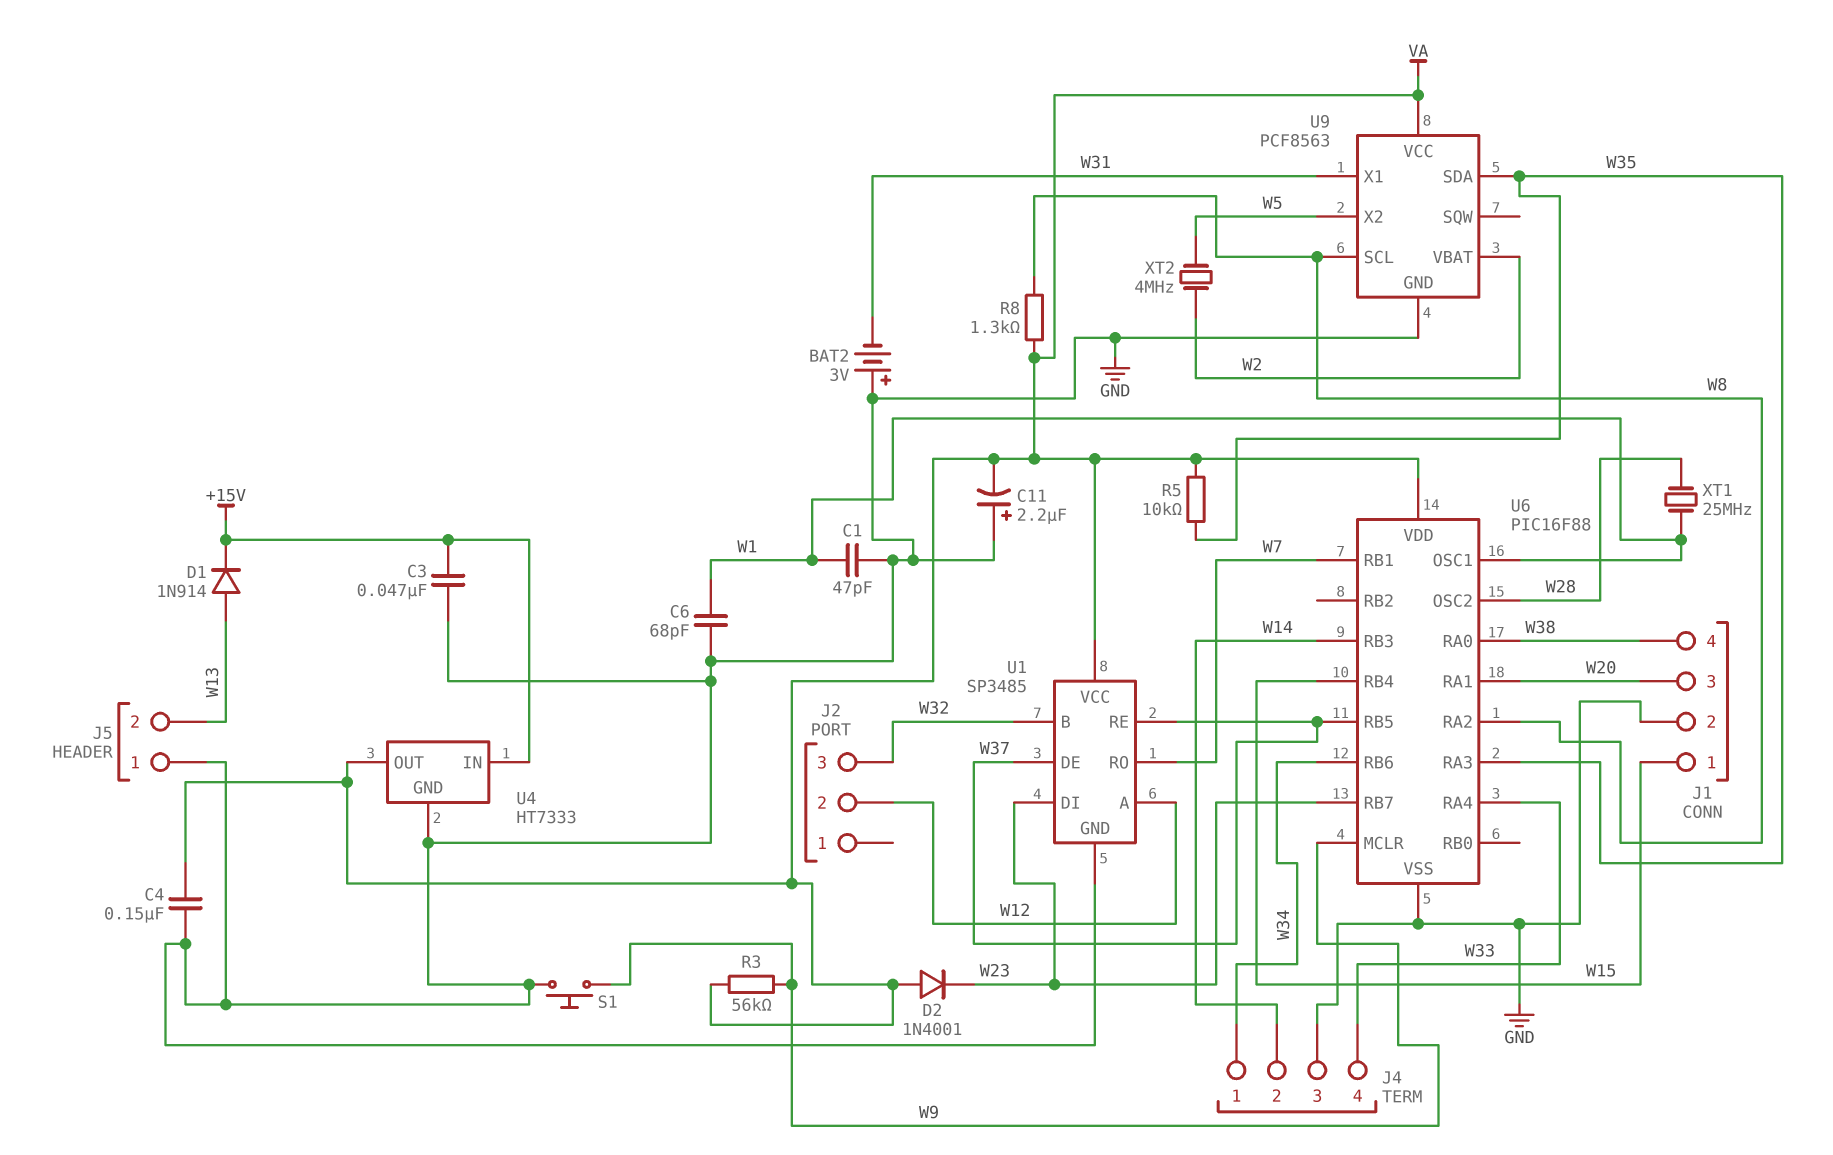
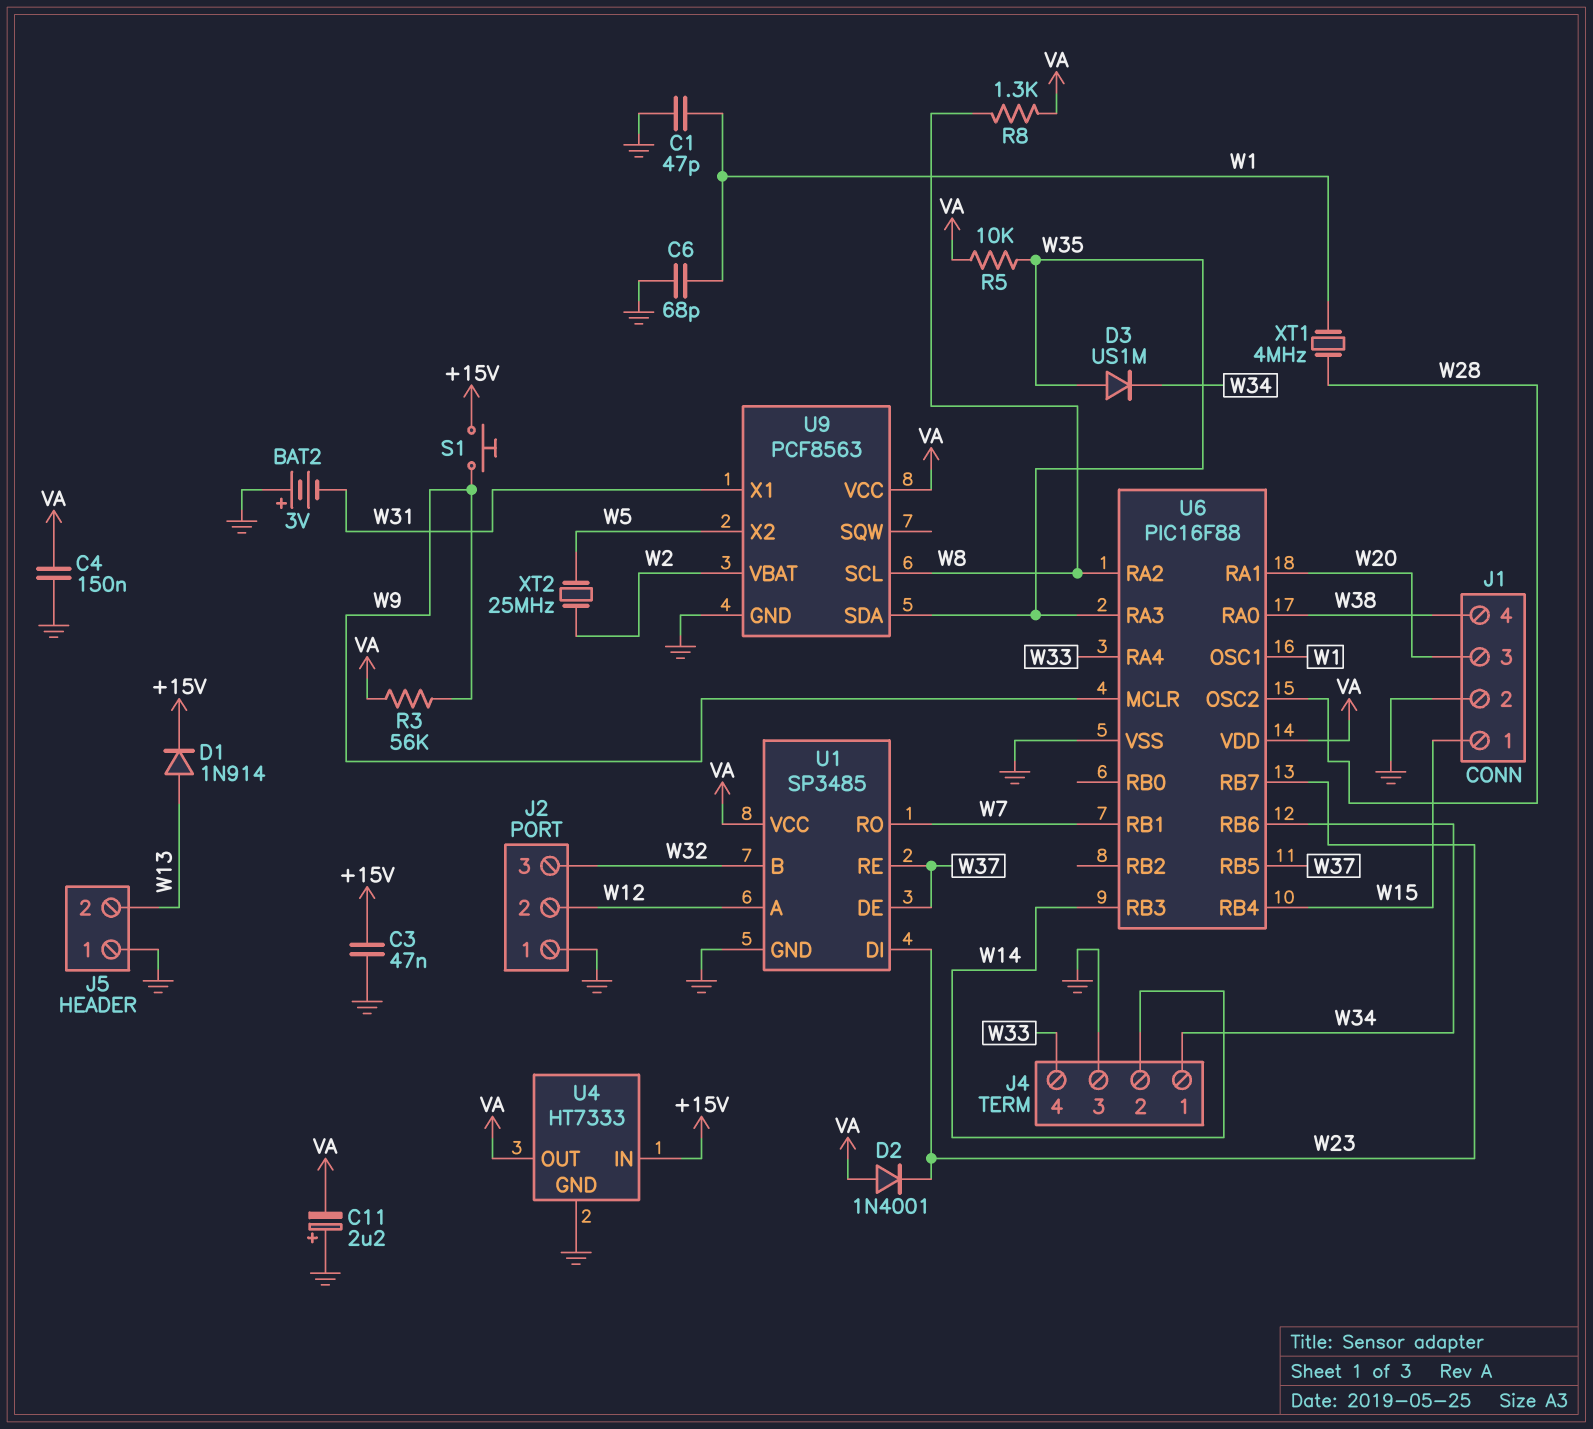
D3: none -> diode US1M (A W35, K W34)
J2 pin 1: none -> GND
S1: button (GND, W9) -> button (+15V, W9)
XT1: 25MHz (W1, W28) -> 4MHz (W1, W28)
XT2: 4MHz (W2, W5) -> 25MHz (W2, W5)

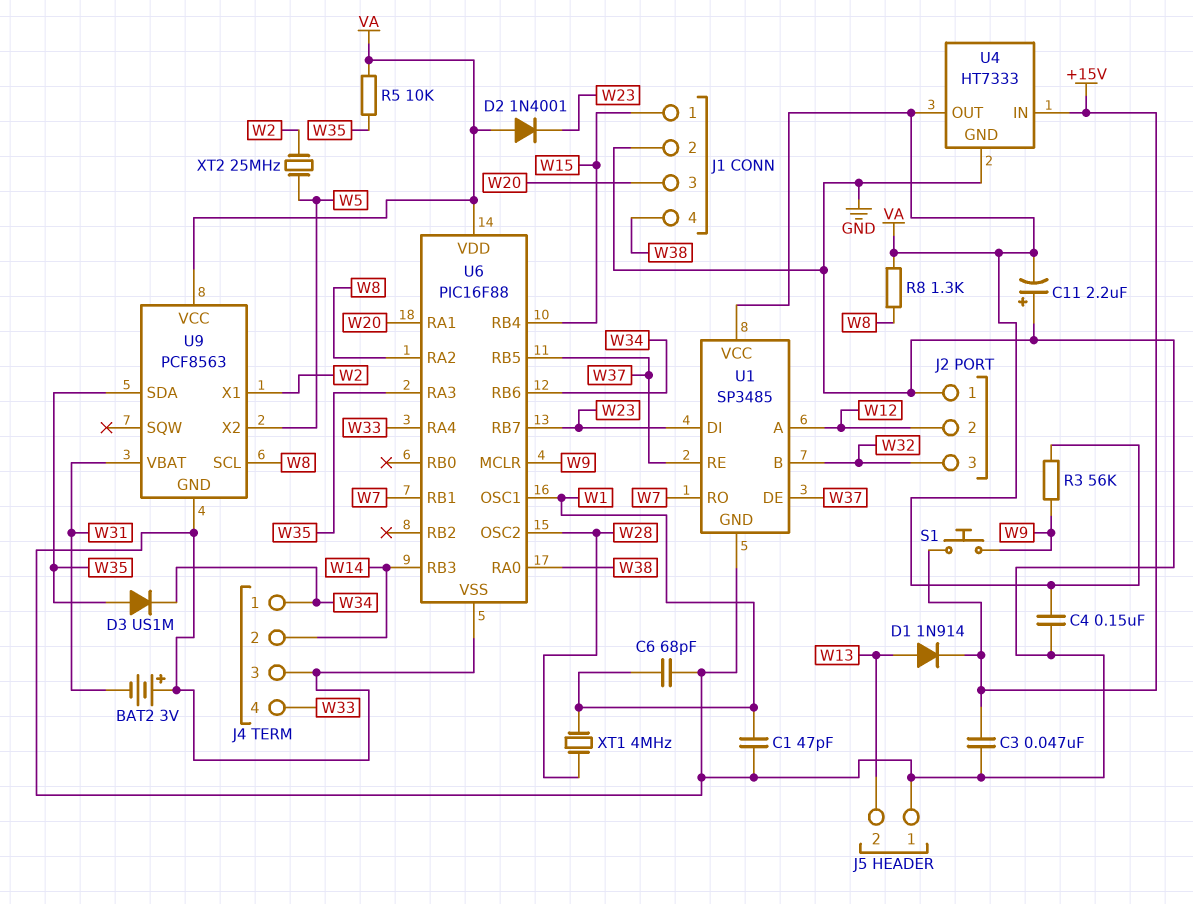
U9 pin VBAT: W2 -> W31
U9 pin X1: W31 -> W2

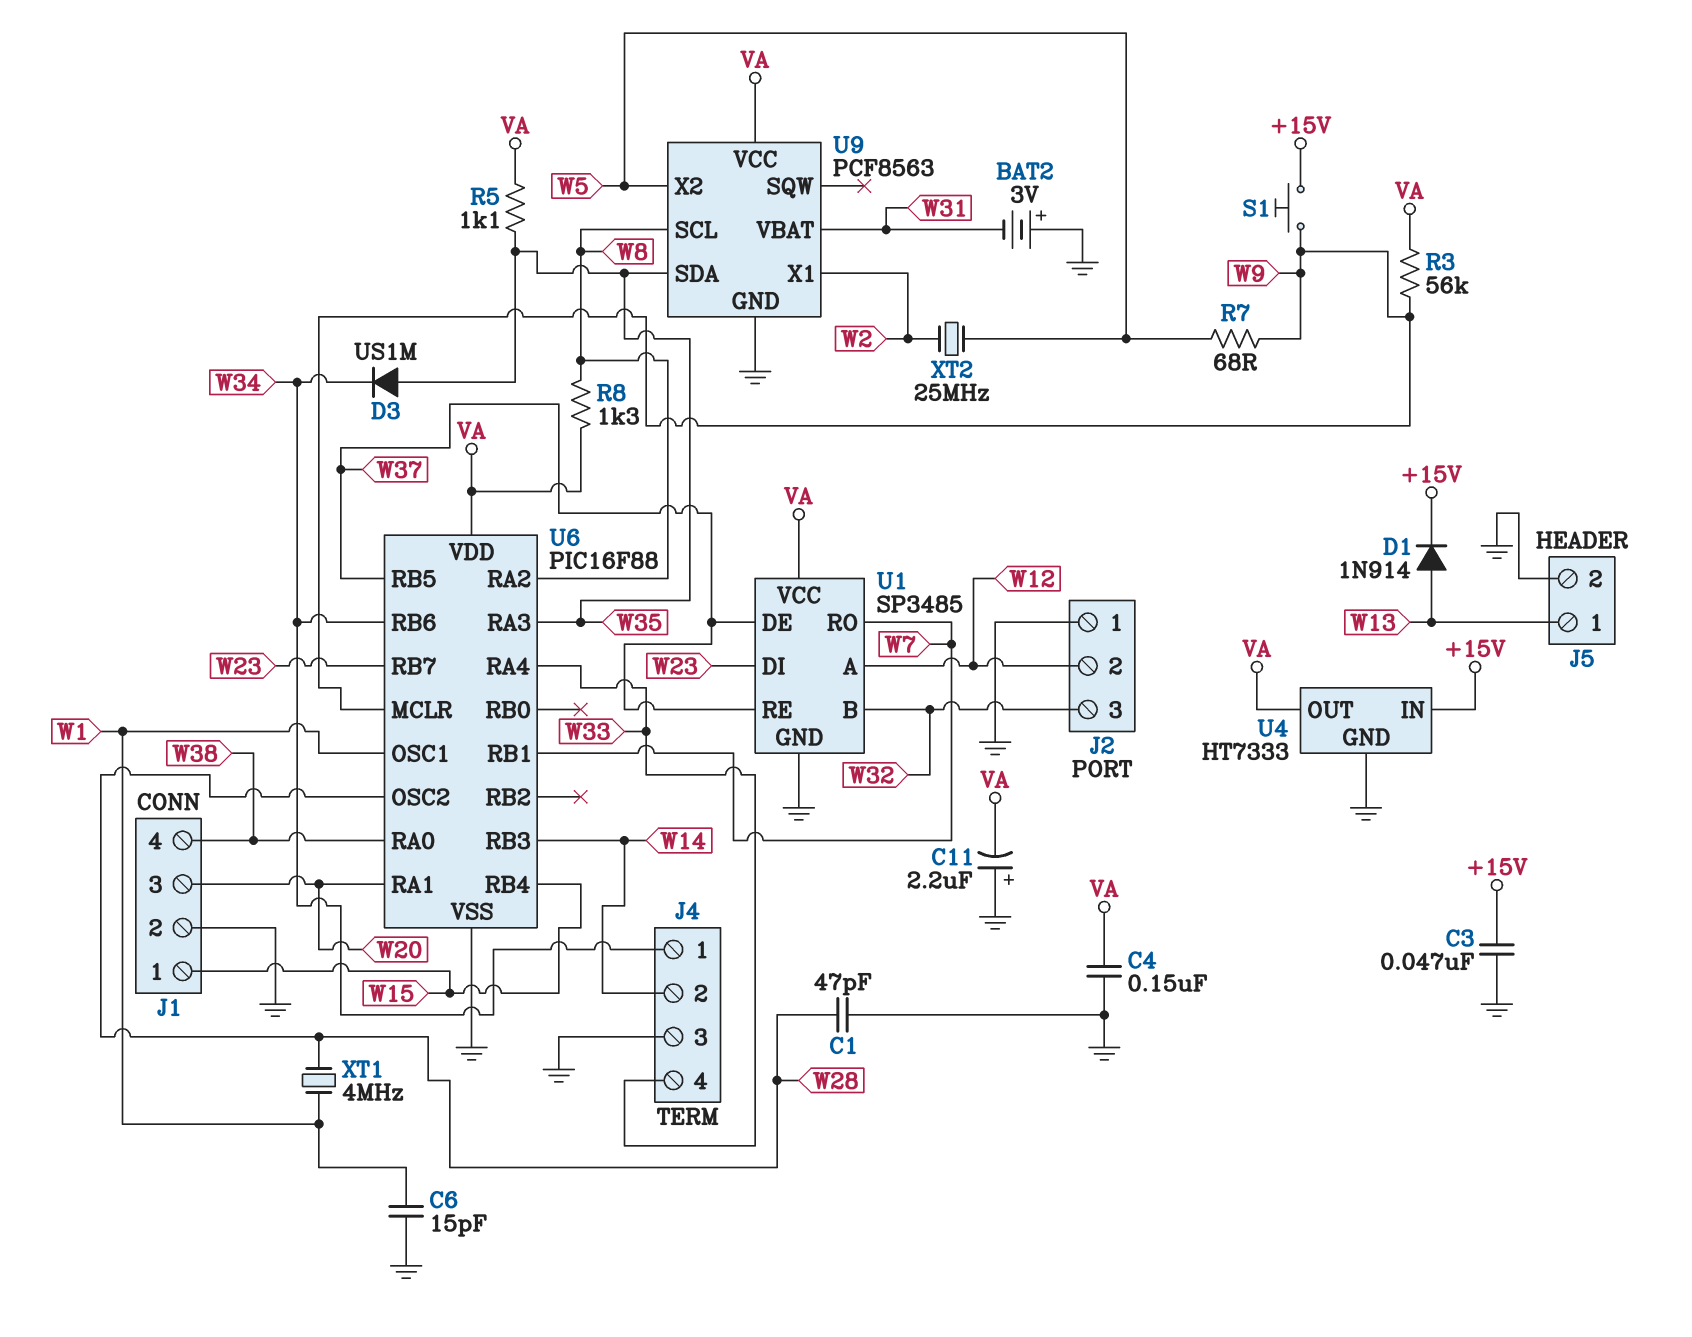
C1: 47pF (GND, W1) -> 47pF (GND, W28)
C6: 68pF (GND, W1) -> 15pF (GND, W1)
D2: diode 1N4001 (A VA, K W23) -> none
J5 pin 1: GND -> W13
J5 pin 2: W13 -> GND
R5: 10k (VA, W35) -> 1.1k (VA, W35)
R7: none -> 68 (W5, W9)

